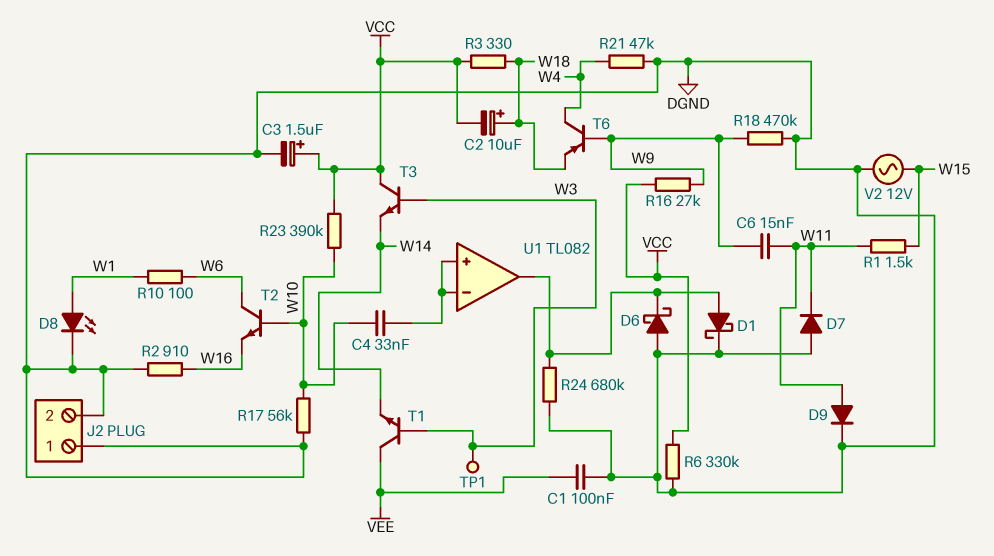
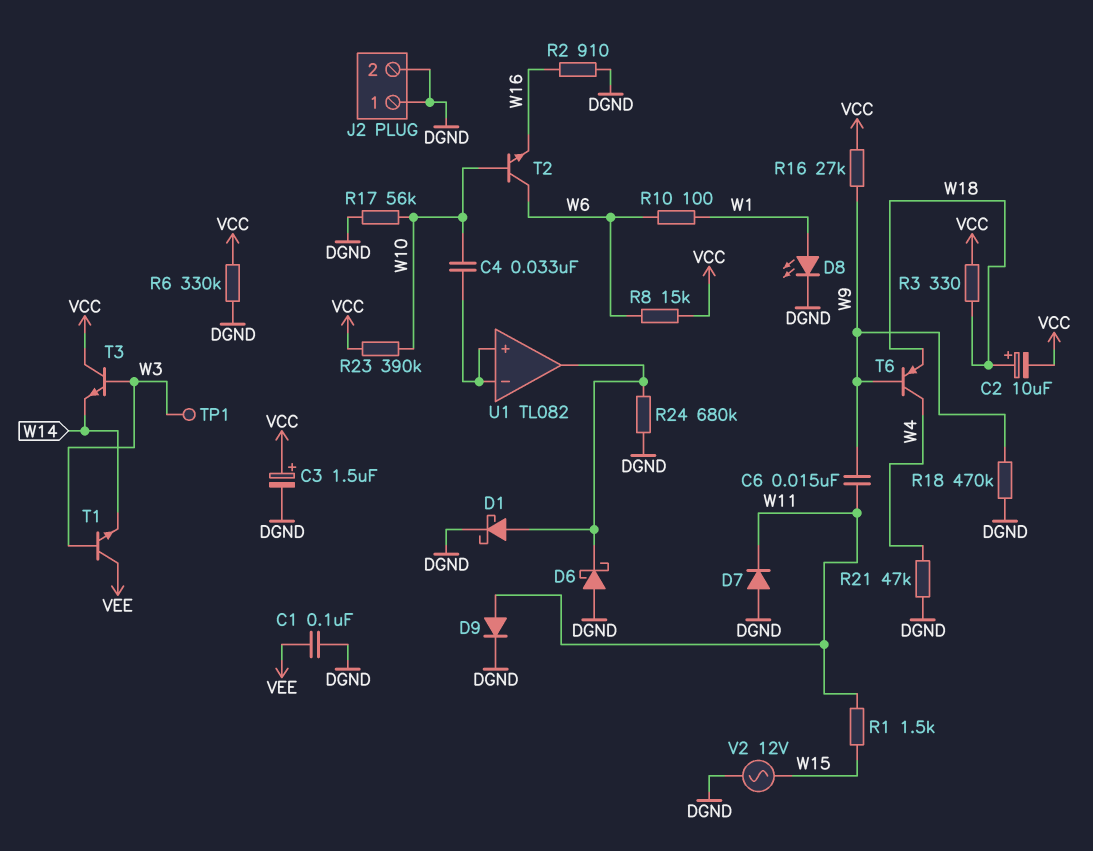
R8: none -> 15k (VCC, W6)

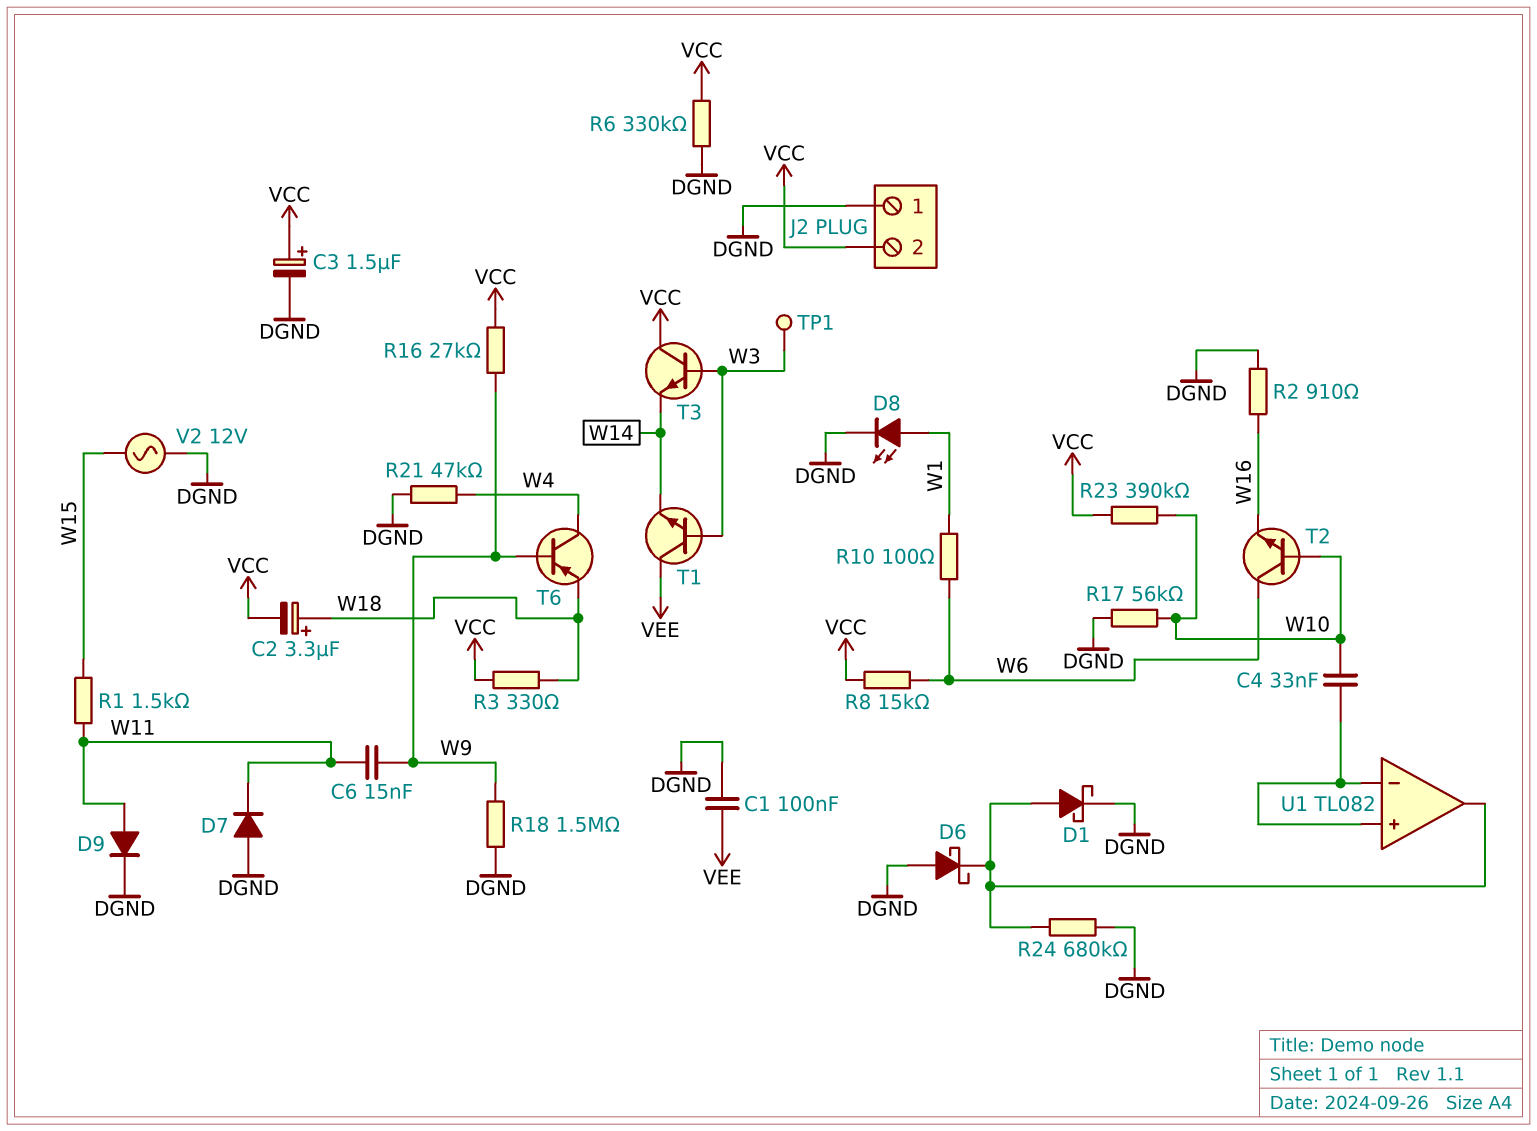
C2: 10uF (plus W18, minus VCC) -> 3.3uF (plus W18, minus VCC)
J2 pin 2: DGND -> VCC
R18: 470k (DGND, W9) -> 1.5M (DGND, W9)

